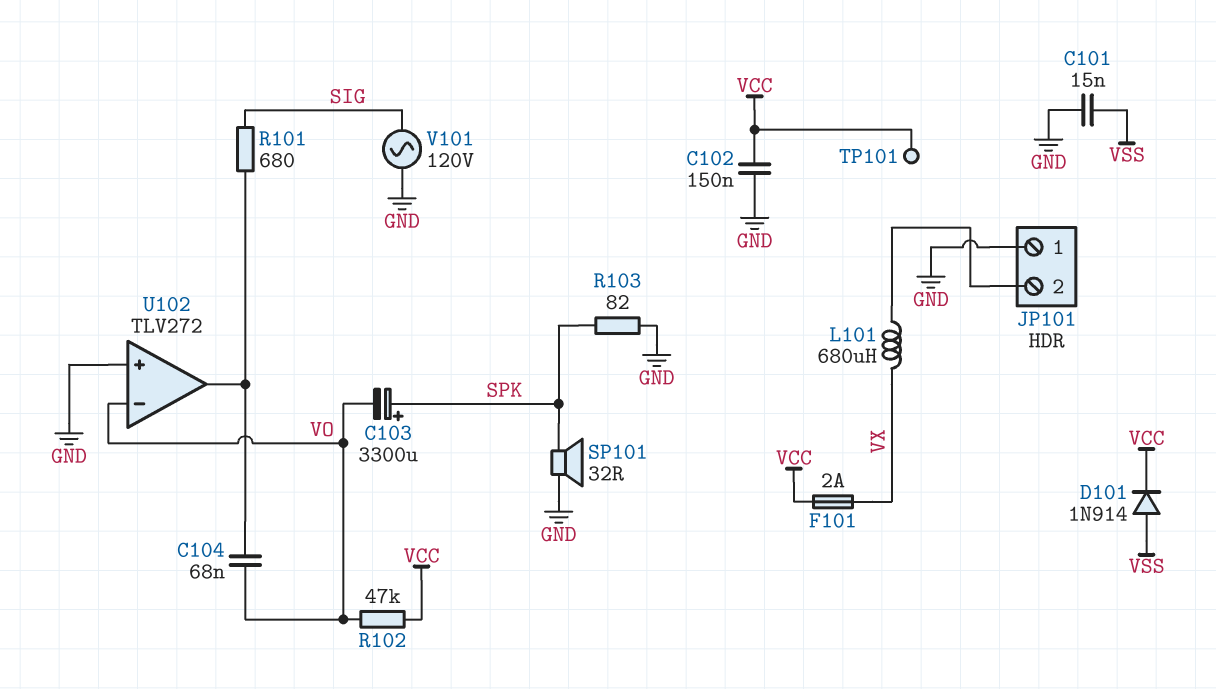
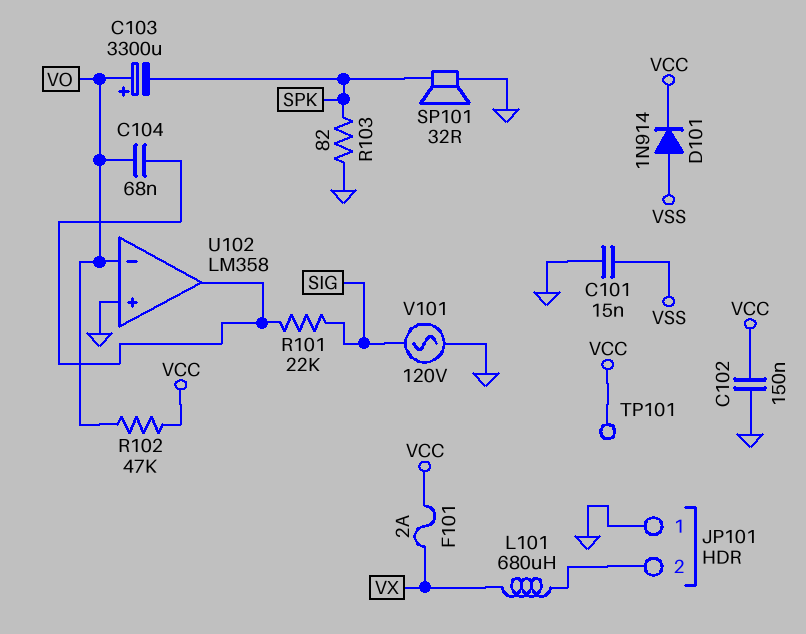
C103: 3300uF (plus SPK, minus VO) -> 3300uF (plus VO, minus SPK)
R101: 680 (SIG, U102/out) -> 22k (SIG, U102/out)
U102: TLV272 -> LM358

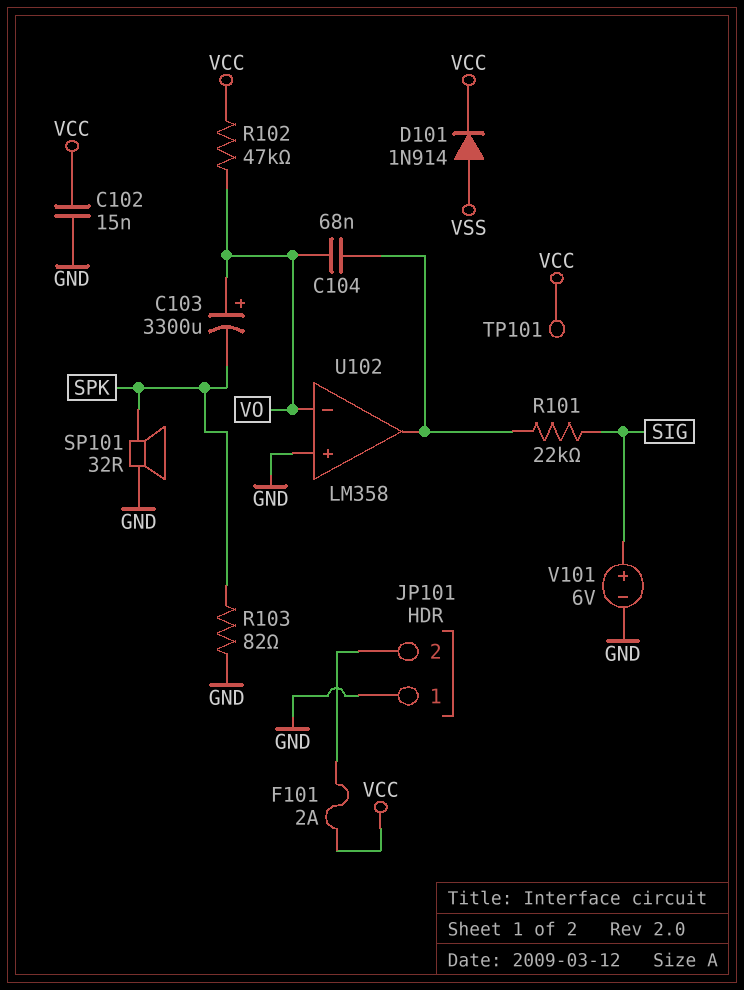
C101: 15nF (GND, VSS) -> none
C102: 150nF (GND, VCC) -> 15nF (GND, VCC)
F101: 2A (VCC, VX) -> 2A (JP101/2, VCC)
L101: 680uH (JP101/2, VX) -> none
V101: AC 120V (GND, SIG) -> 6V (plus SIG, minus GND)

